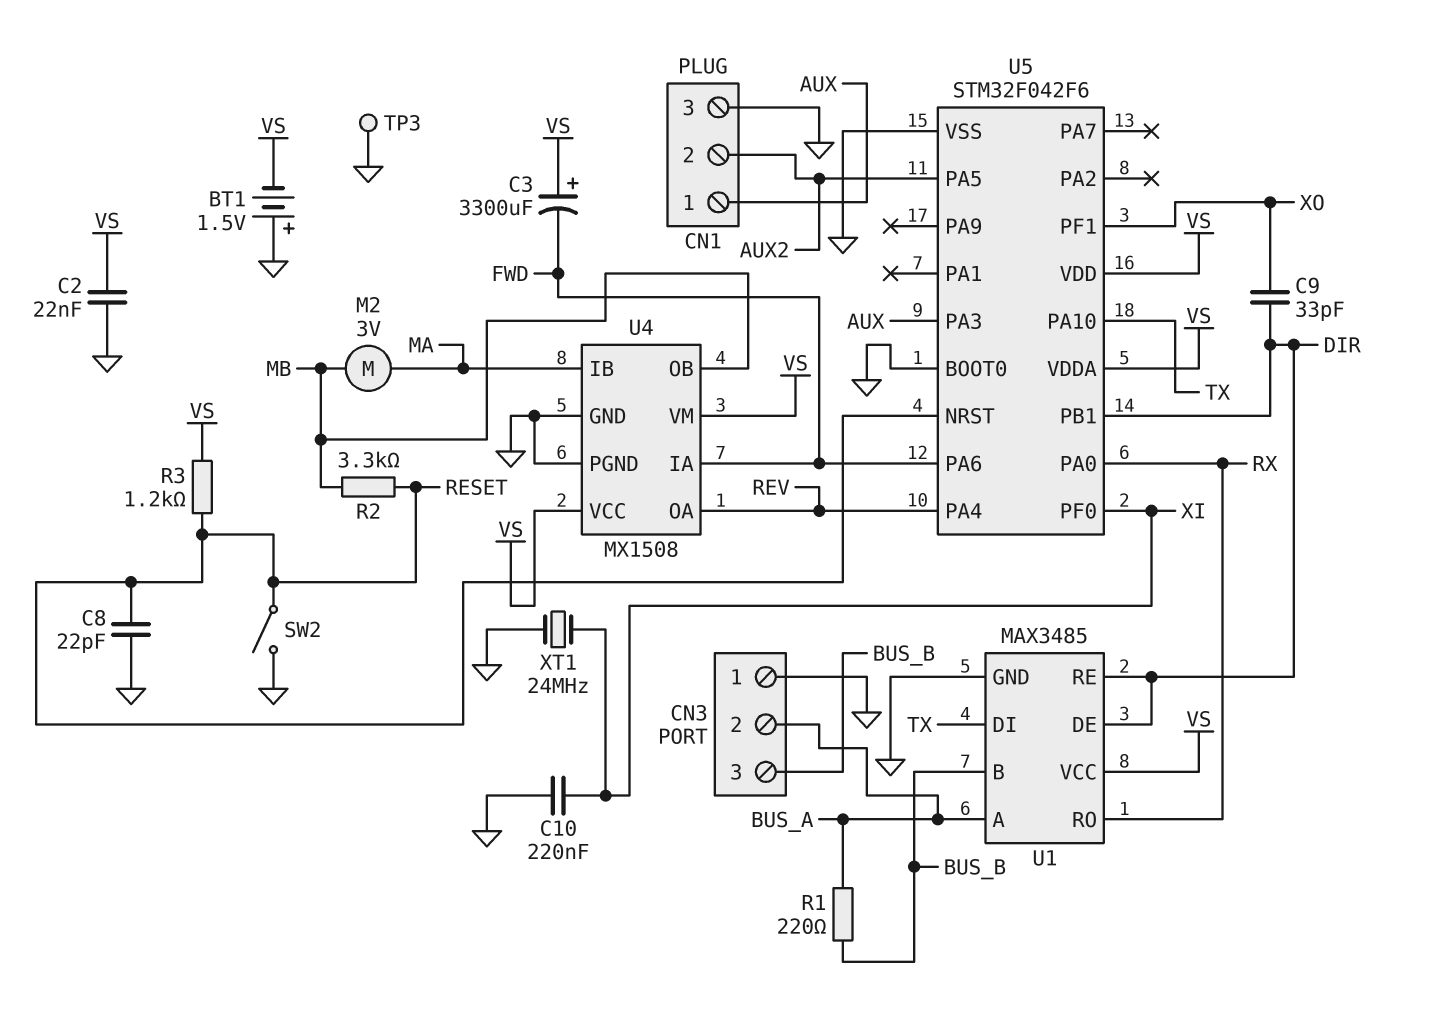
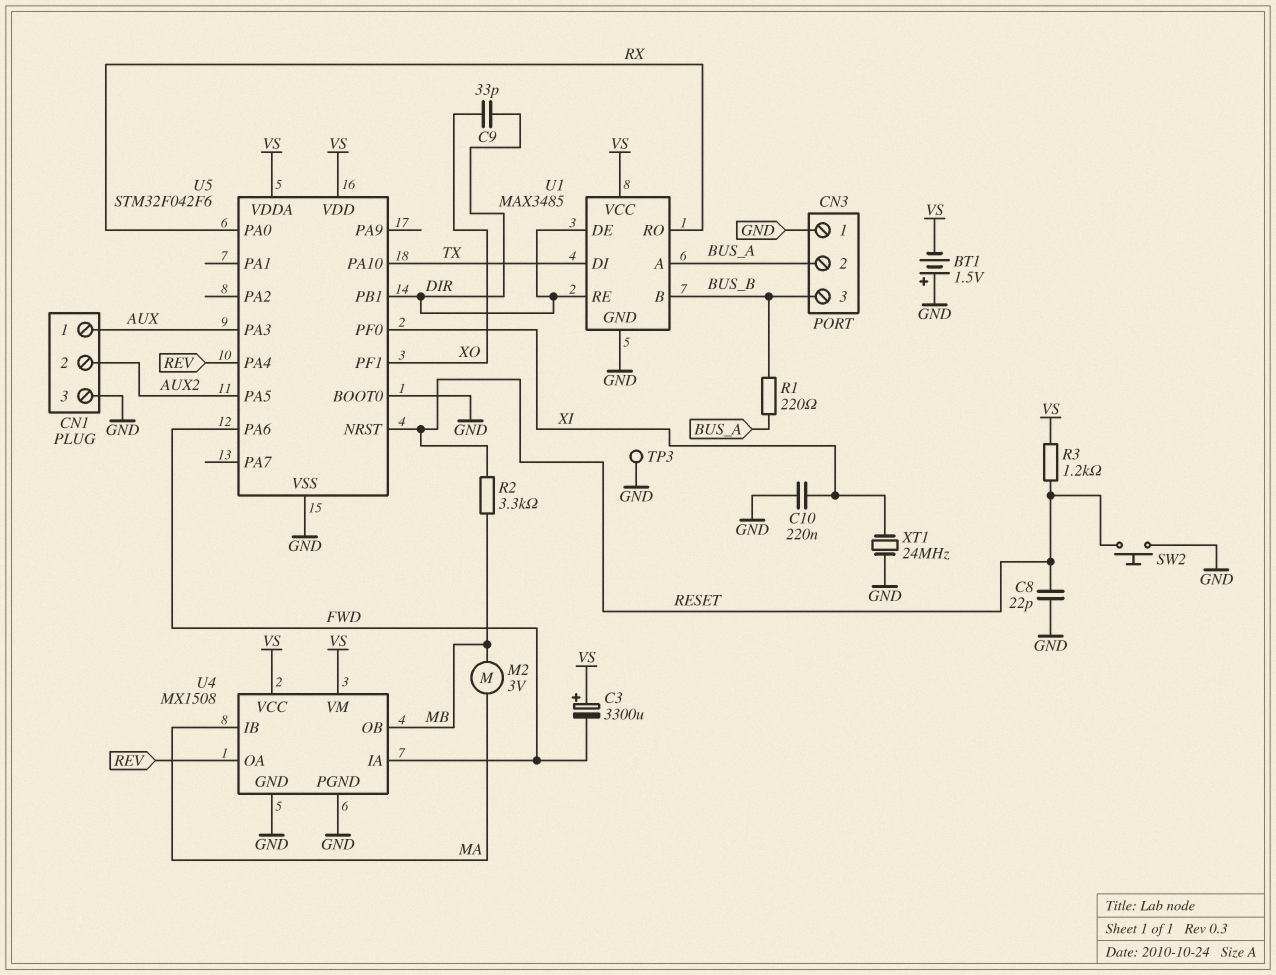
C2: 22nF (GND, VS) -> none
SW2: switch (GND, RESET) -> button (GND, RESET)

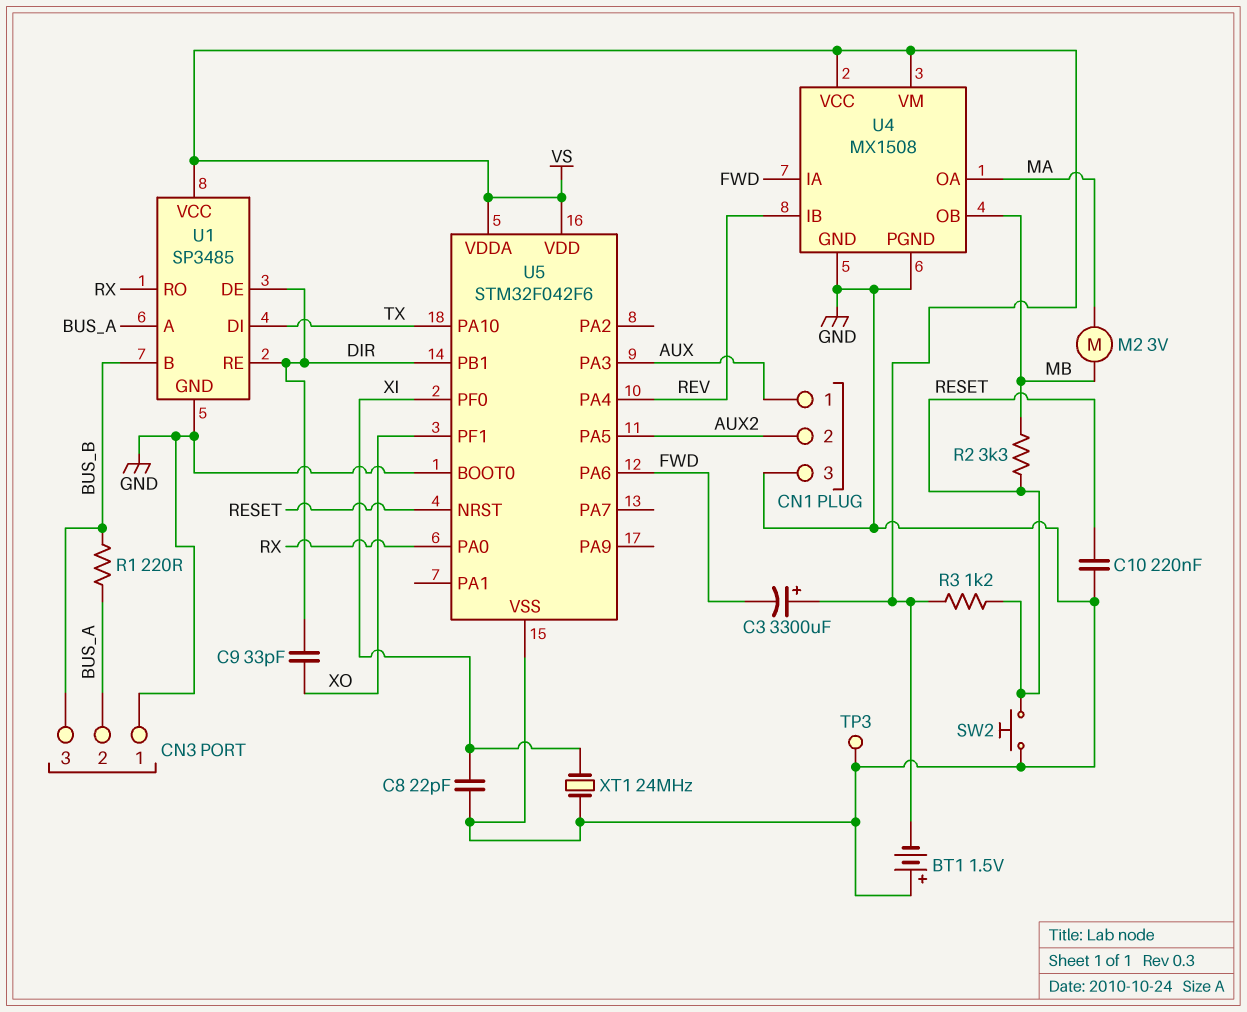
C8: 22pF (GND, RESET) -> 22pF (GND, XI)
C10: 220nF (GND, XI) -> 220nF (GND, RESET)
U1: MAX3485 -> SP3485
U4 pin IB: MA -> REV
U4 pin OA: REV -> MA

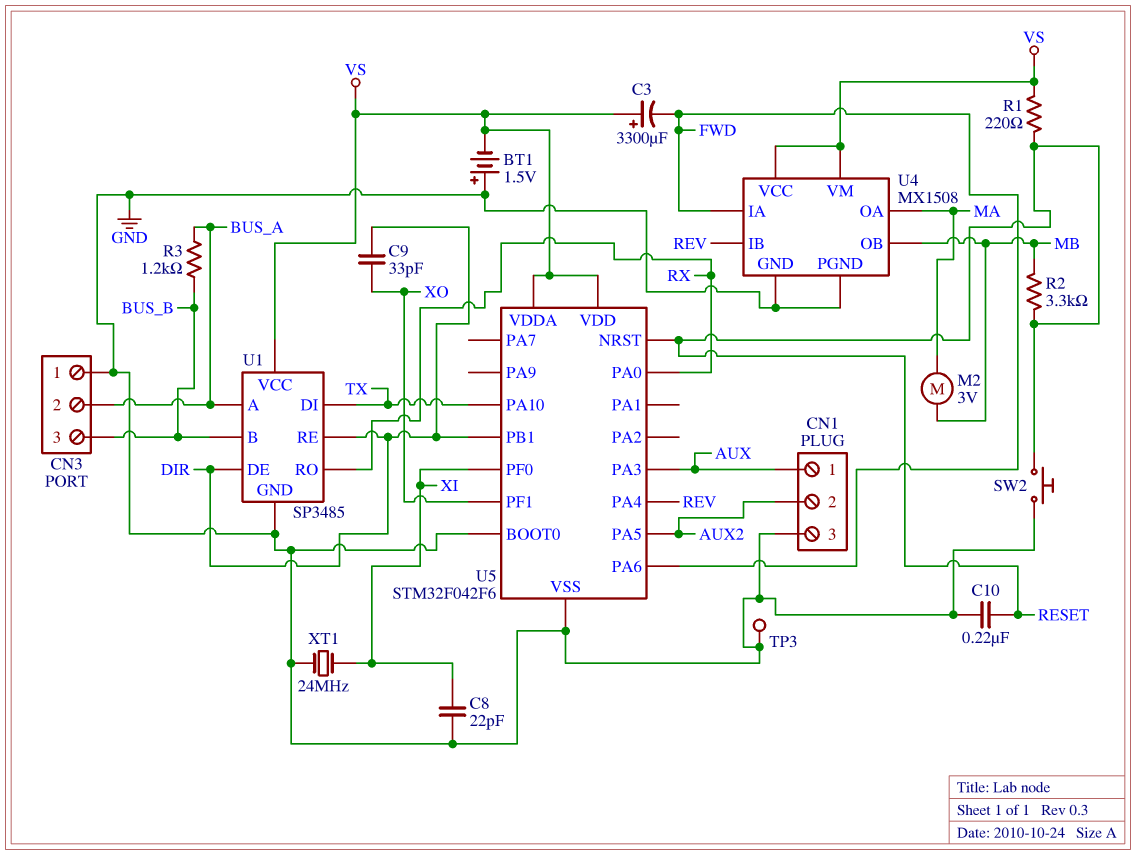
R1: 220 (BUS_A, BUS_B) -> 220 (RESET, VS)
R3: 1.2k (RESET, VS) -> 1.2k (BUS_A, BUS_B)

